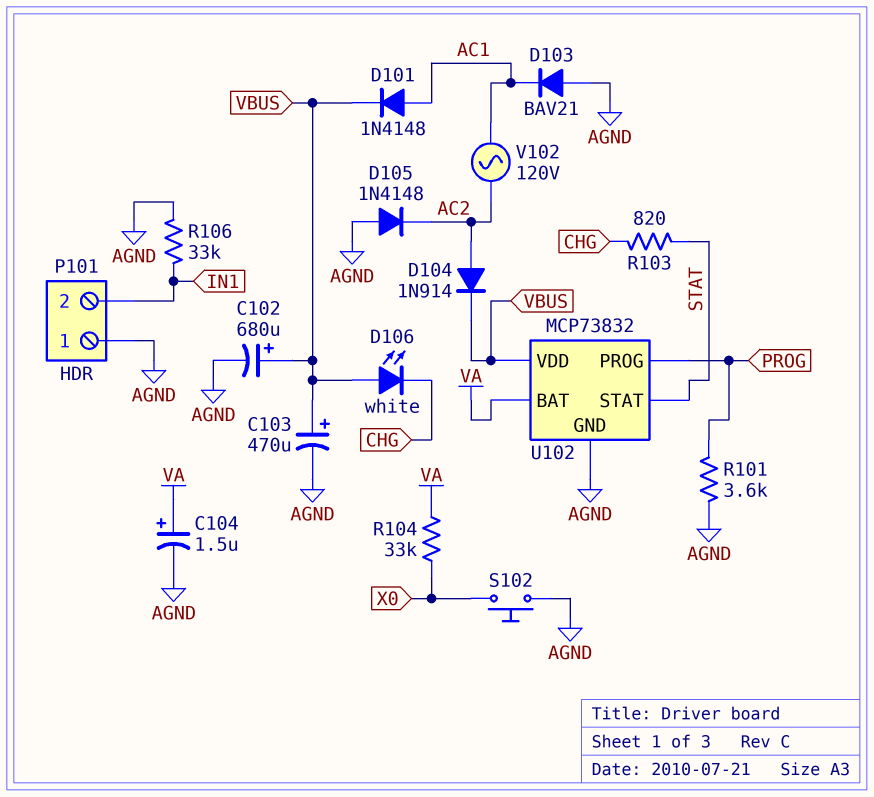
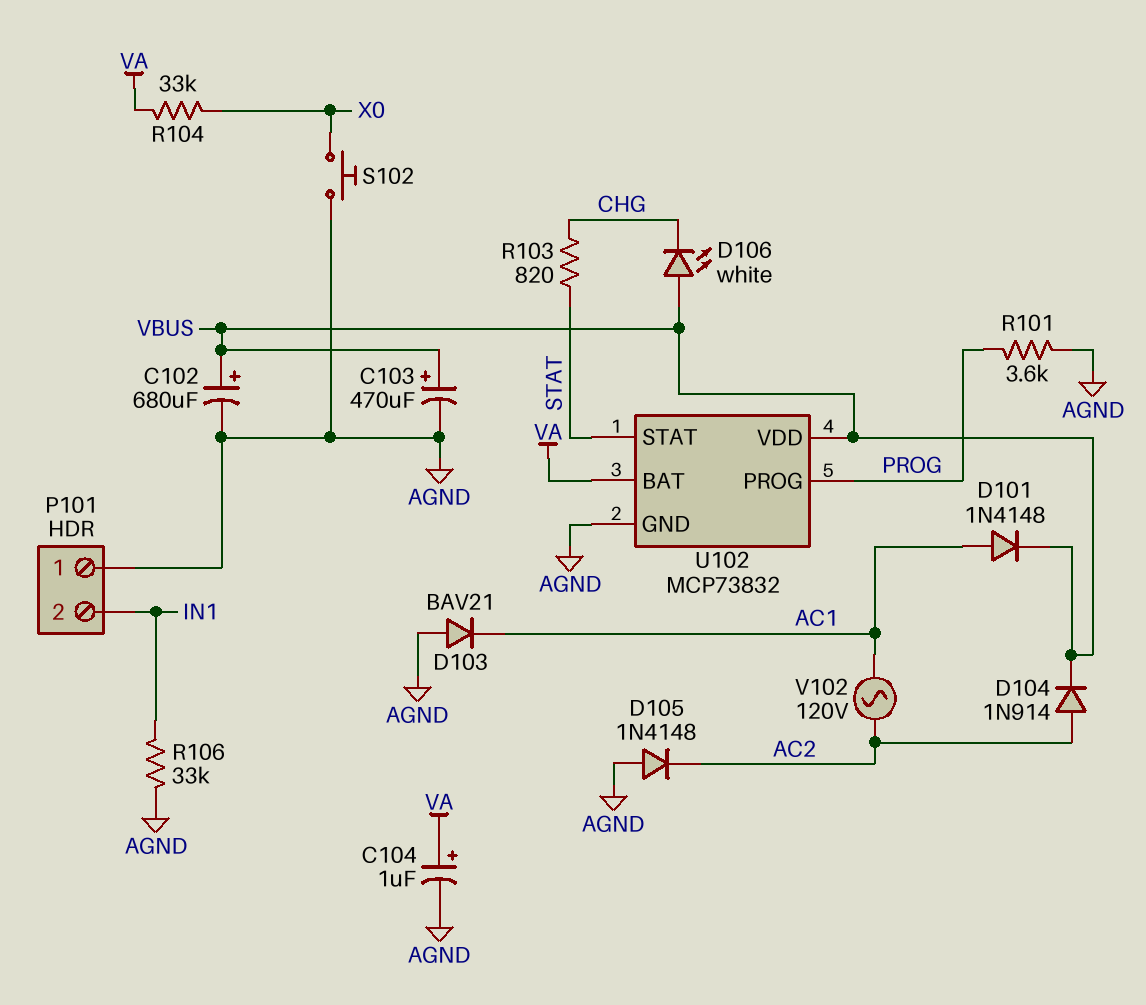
C104: 1.5uF (plus VA, minus AGND) -> 1uF (plus VA, minus AGND)

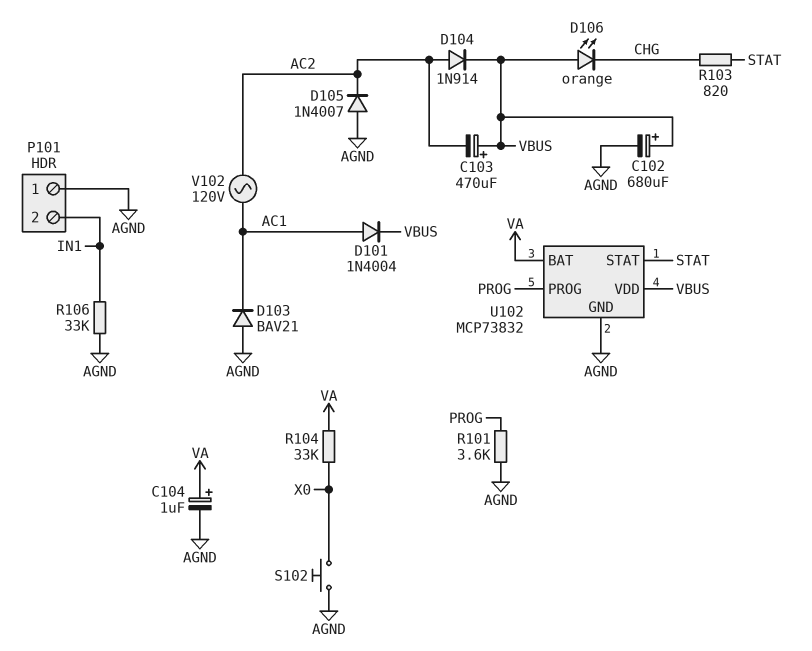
C103: 470uF (plus VBUS, minus AGND) -> 470uF (plus VBUS, minus AC2)
D101: diode 1N4148 (A AC1, K VBUS) -> diode 1N4004 (A AC1, K VBUS)
D105: diode 1N4148 (A AGND, K AC2) -> diode 1N4007 (A AGND, K AC2)
D106: LED white (A VBUS, K CHG) -> LED orange (A VBUS, K CHG)

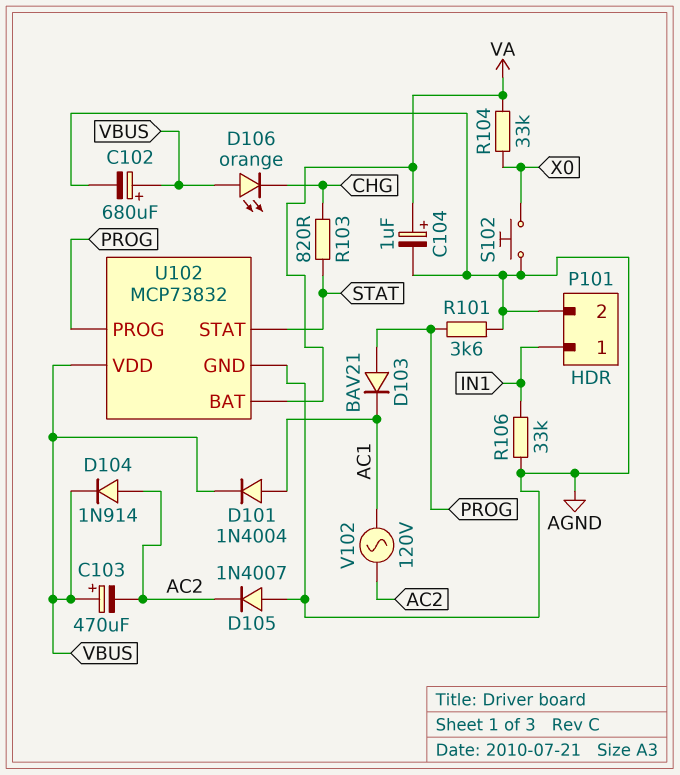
D103: diode BAV21 (A AGND, K AC1) -> diode BAV21 (A PROG, K AC1)
P101 pin 1: AGND -> IN1
P101 pin 2: IN1 -> AGND

